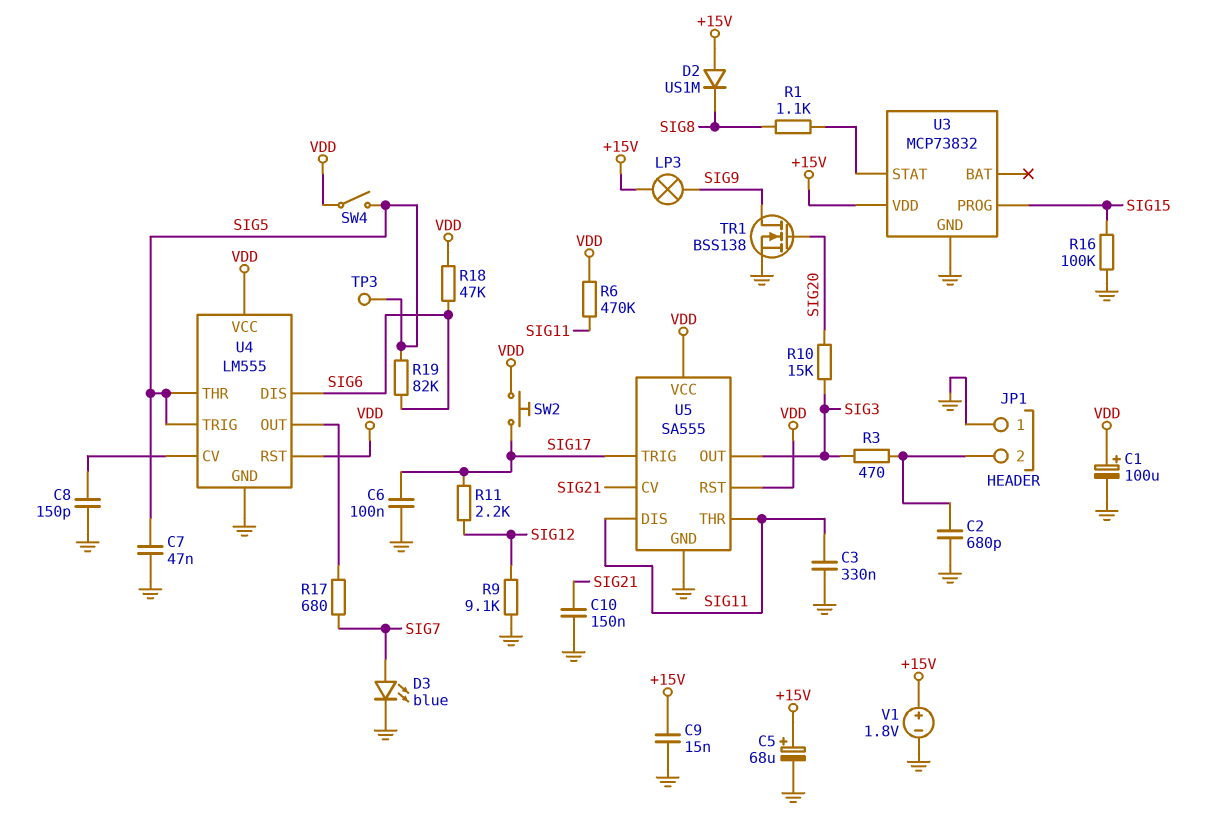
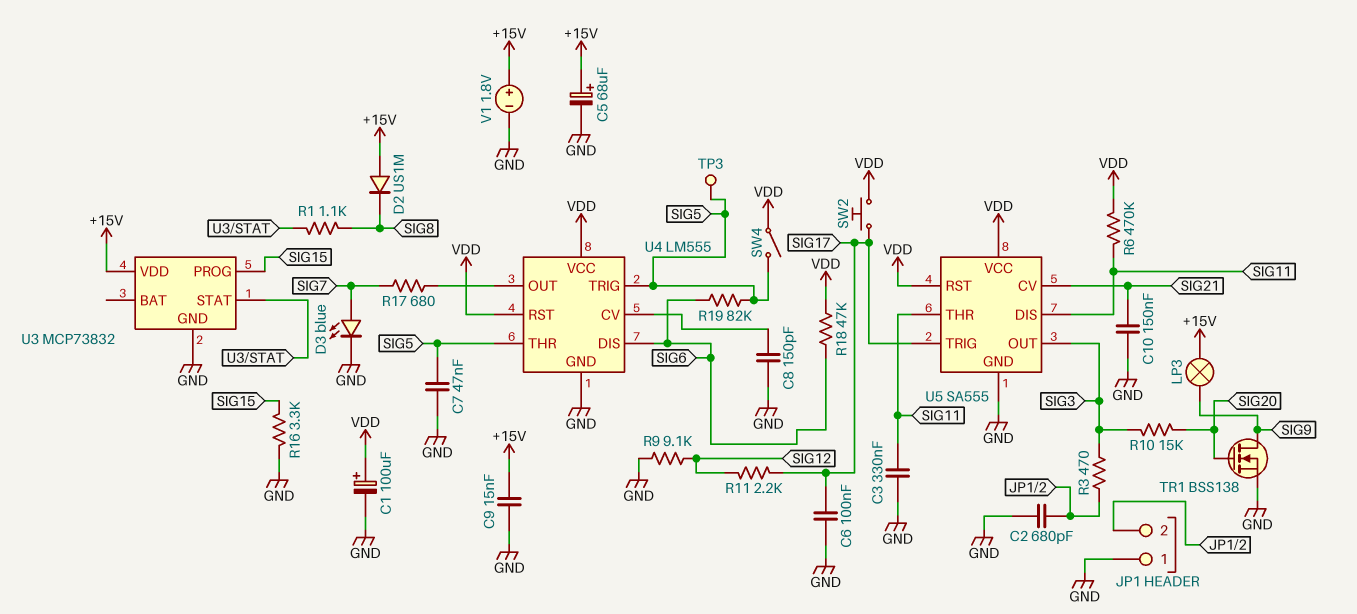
R16: 100k (GND, SIG15) -> 3.3k (GND, SIG15)

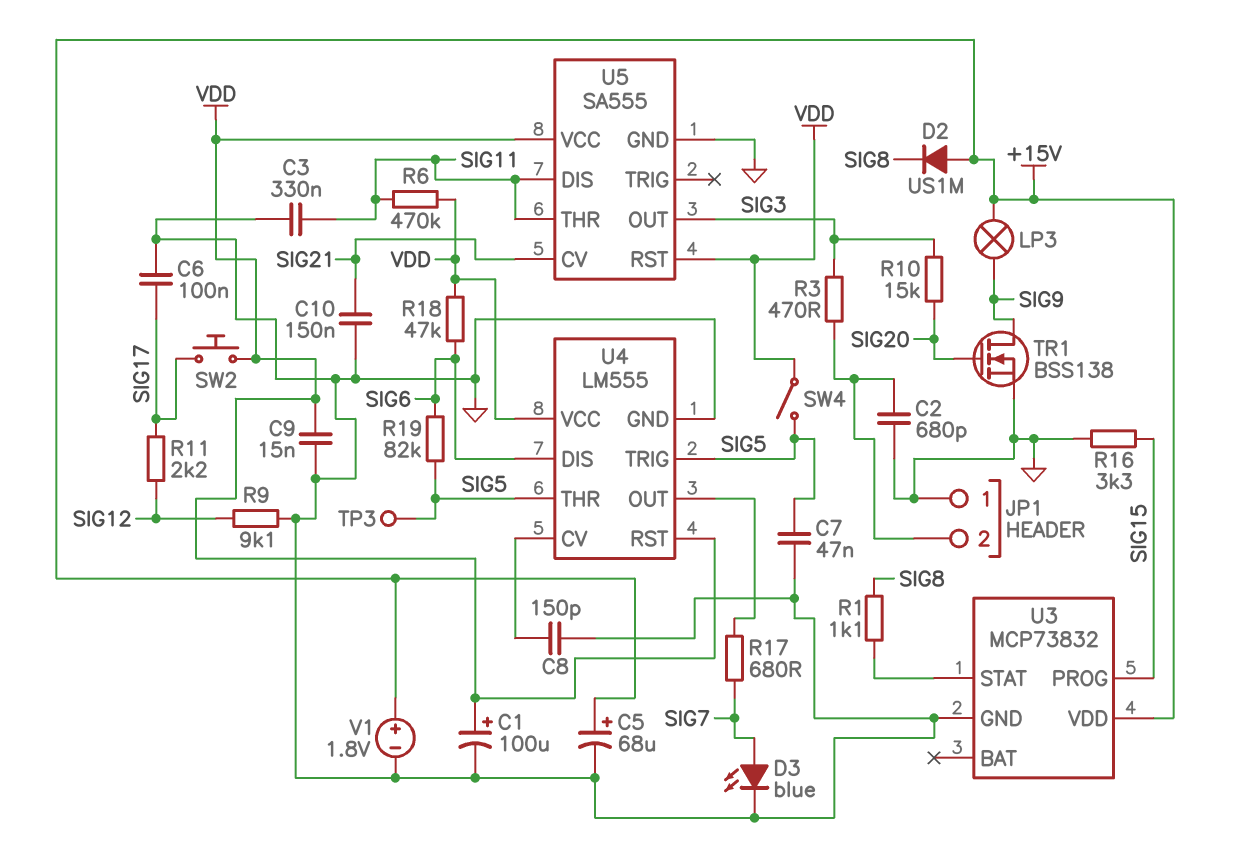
C9: 15nF (+15V, GND) -> 15nF (GND, VDD)
U5 pin TRIG: SIG17 -> none

